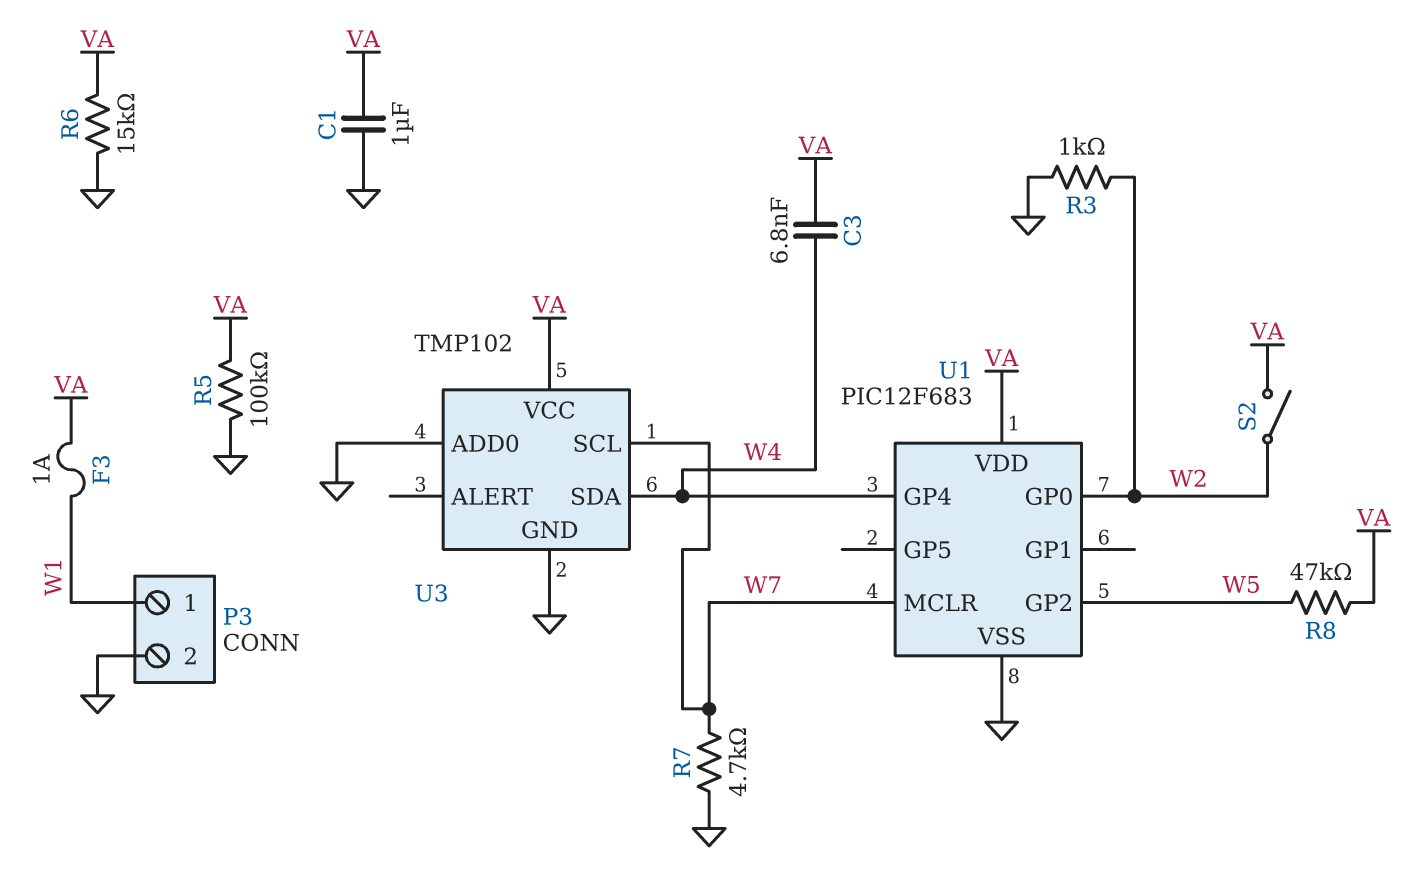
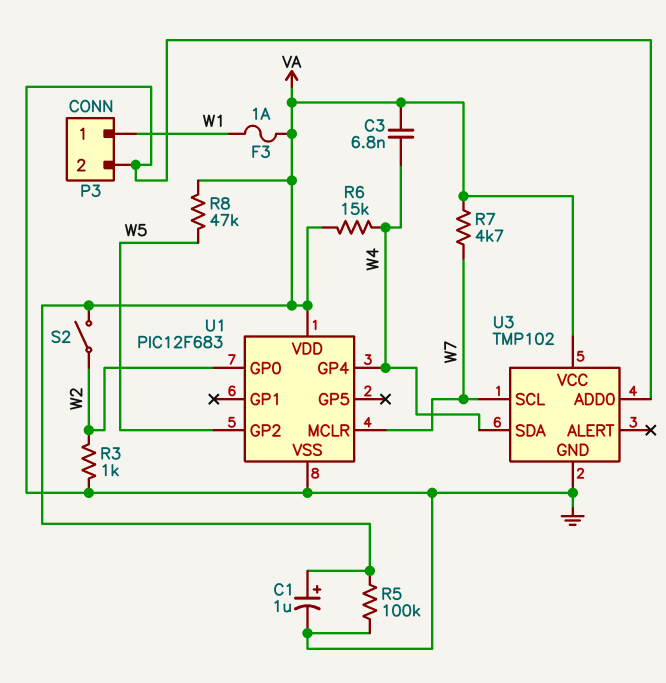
C1: 1uF (GND, VA) -> 1uF (plus VA, minus GND)
R6: 15k (GND, VA) -> 15k (VA, W4)
R7: 4.7k (GND, W7) -> 4.7k (VA, W7)

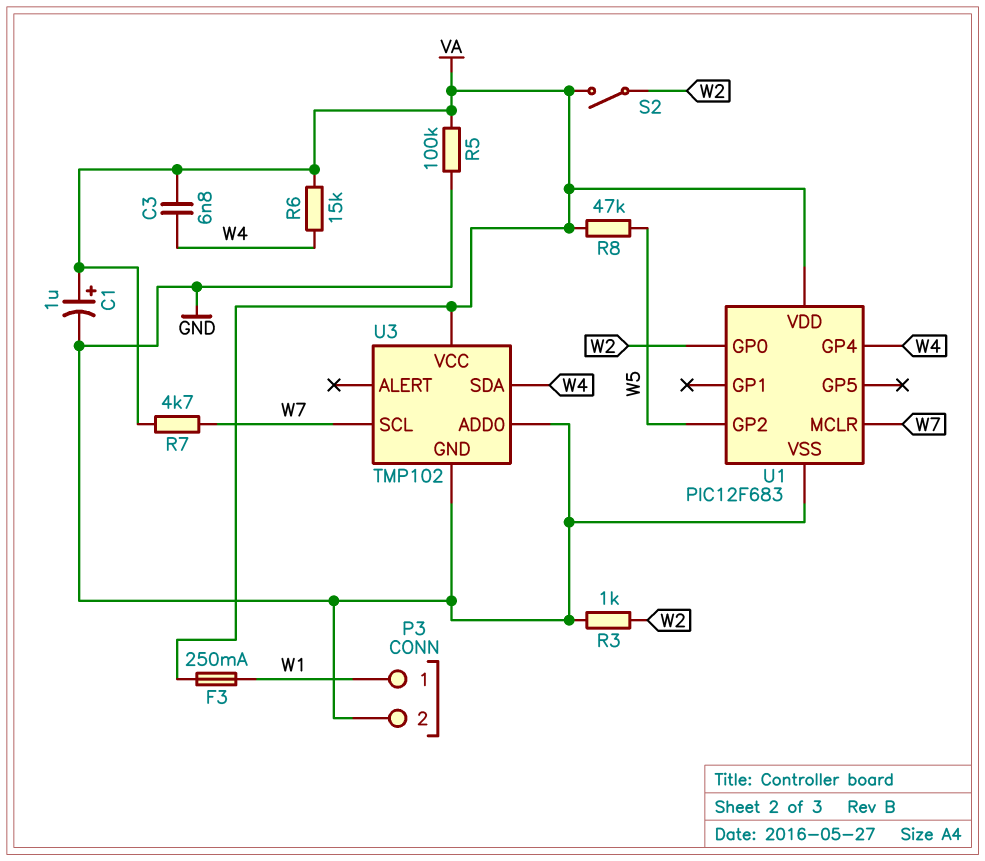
F3: 1A (VA, W1) -> 250mA (VA, W1)

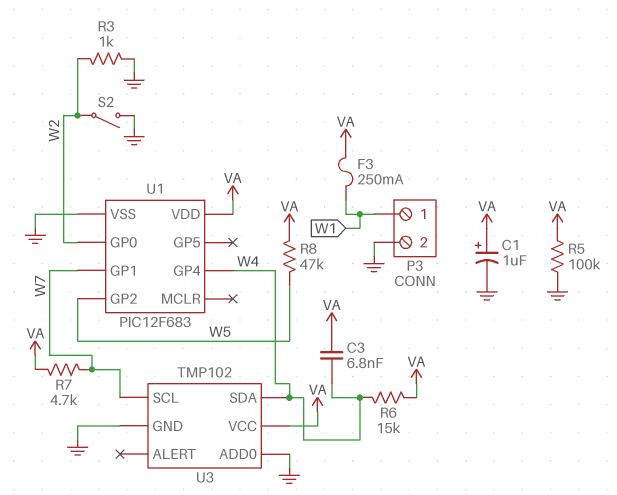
S2: switch (VA, W2) -> switch (GND, W2)
U1 pin GP1: none -> W7
U1 pin MCLR: W7 -> none

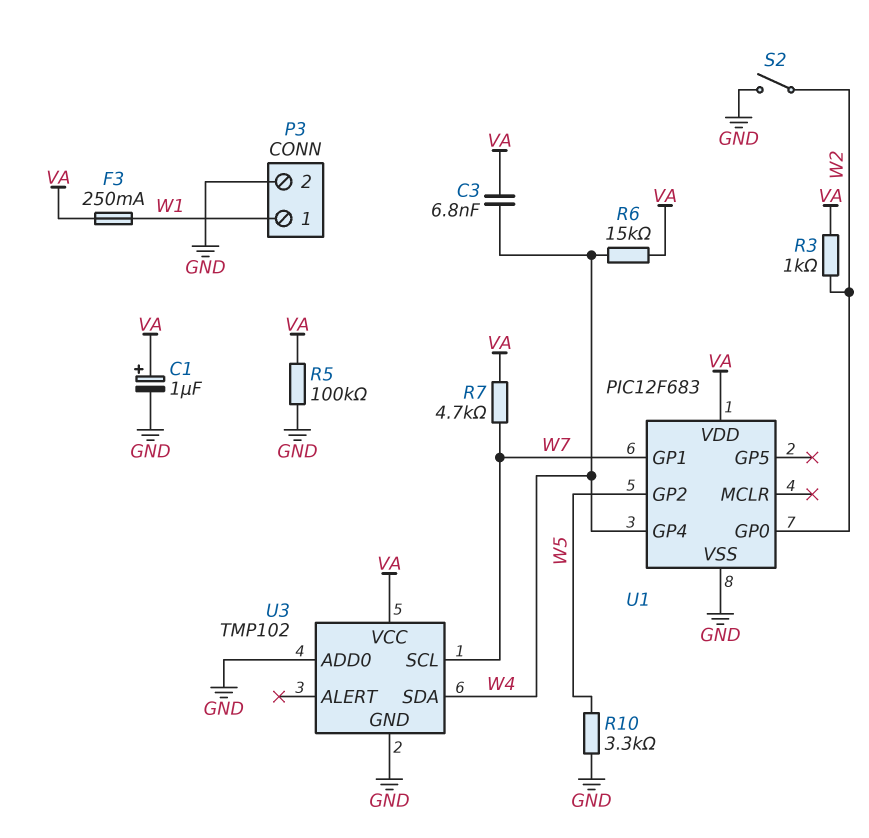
R3: 1k (GND, W2) -> 1k (VA, W2)
R8: 47k (VA, W5) -> none
R10: none -> 3.3k (GND, W5)

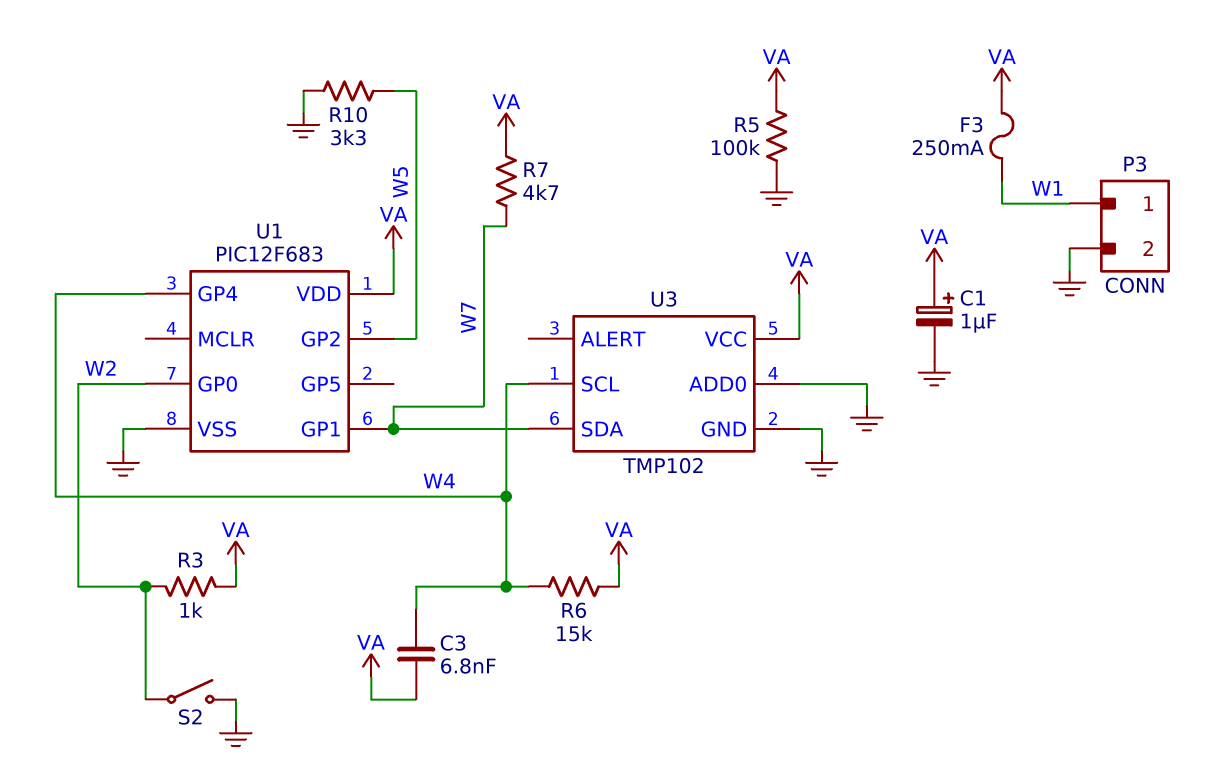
U3 pin SCL: W7 -> W4
U3 pin SDA: W4 -> W7

